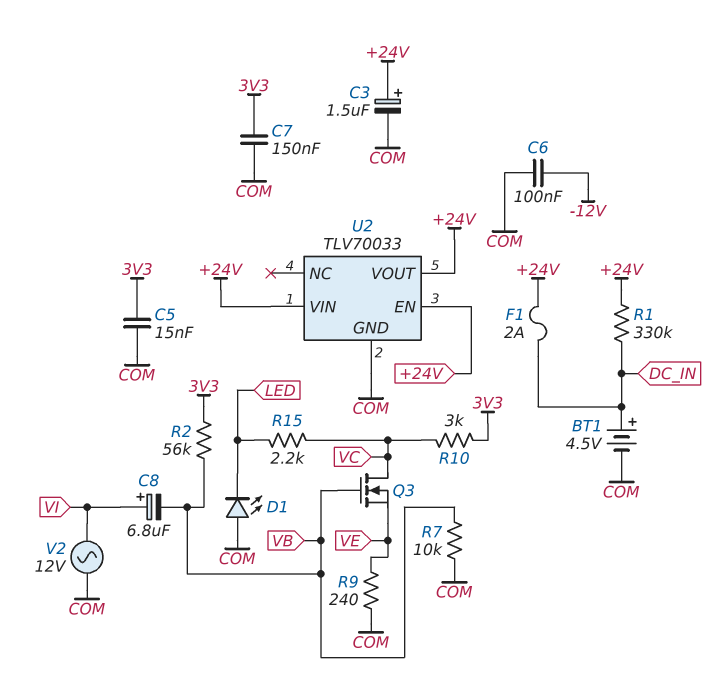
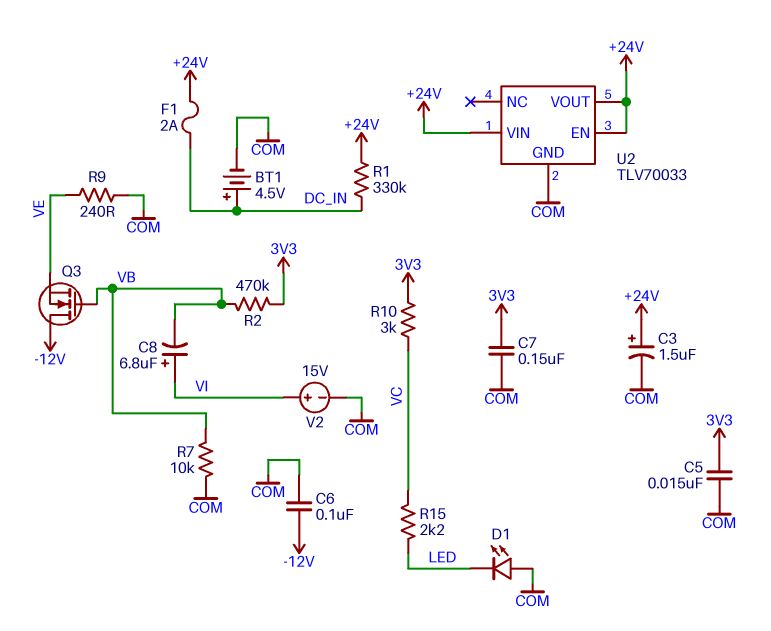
Q3: NMOS (G VB, D VC, S VE) -> NMOS (G VB, D -12V, S VE)
R2: 56k (3V3, VB) -> 470k (3V3, VB)
V2: AC 12V (COM, VI) -> 15V (plus VI, minus COM)

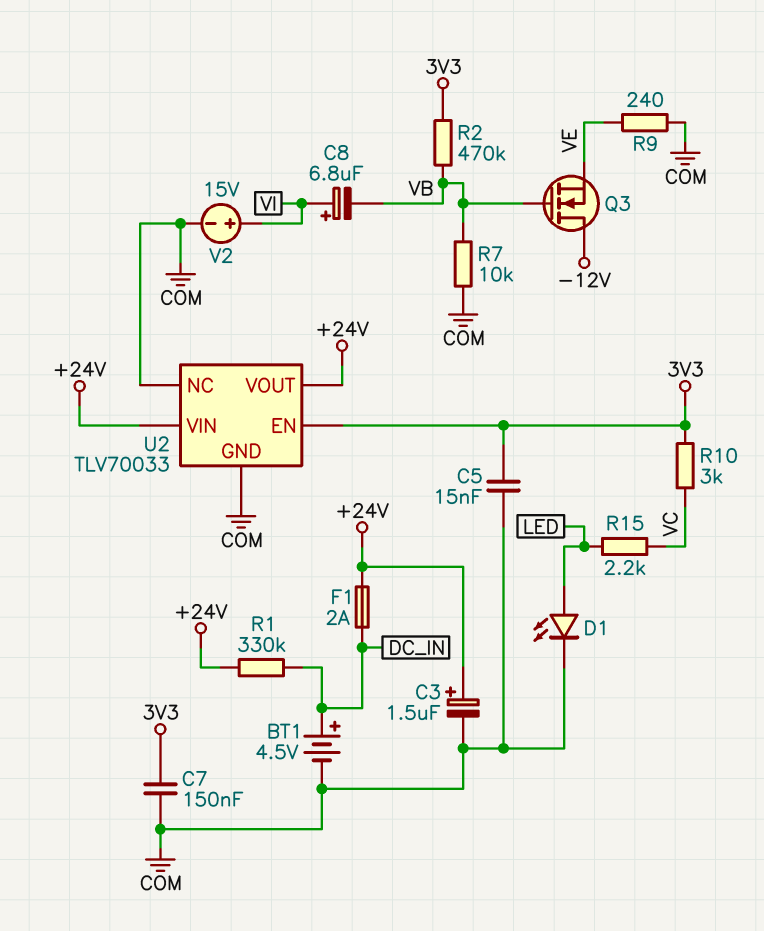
C6: 100nF (-12V, COM) -> none
D1: LED (A COM, K LED) -> LED (A LED, K COM)
U2 pin EN: +24V -> 3V3
U2 pin NC: none -> COM

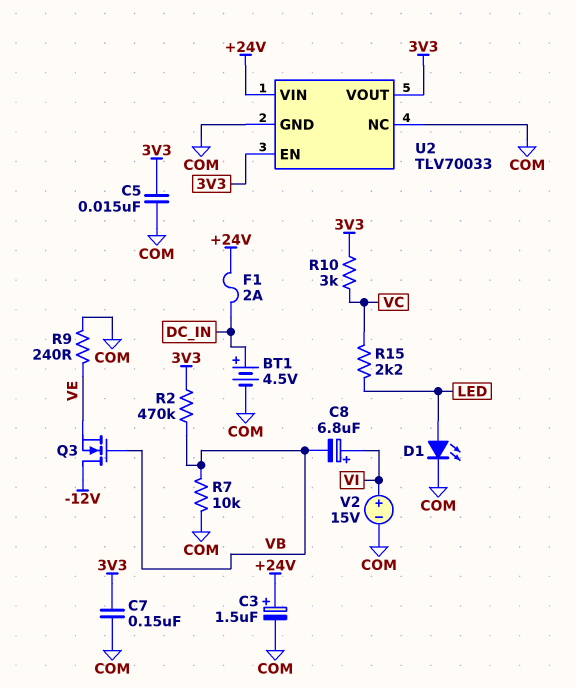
R1: 330k (+24V, DC_IN) -> none
U2 pin VOUT: +24V -> 3V3

